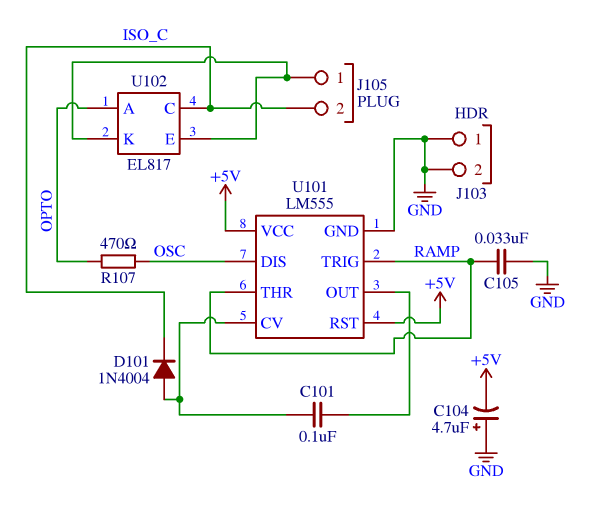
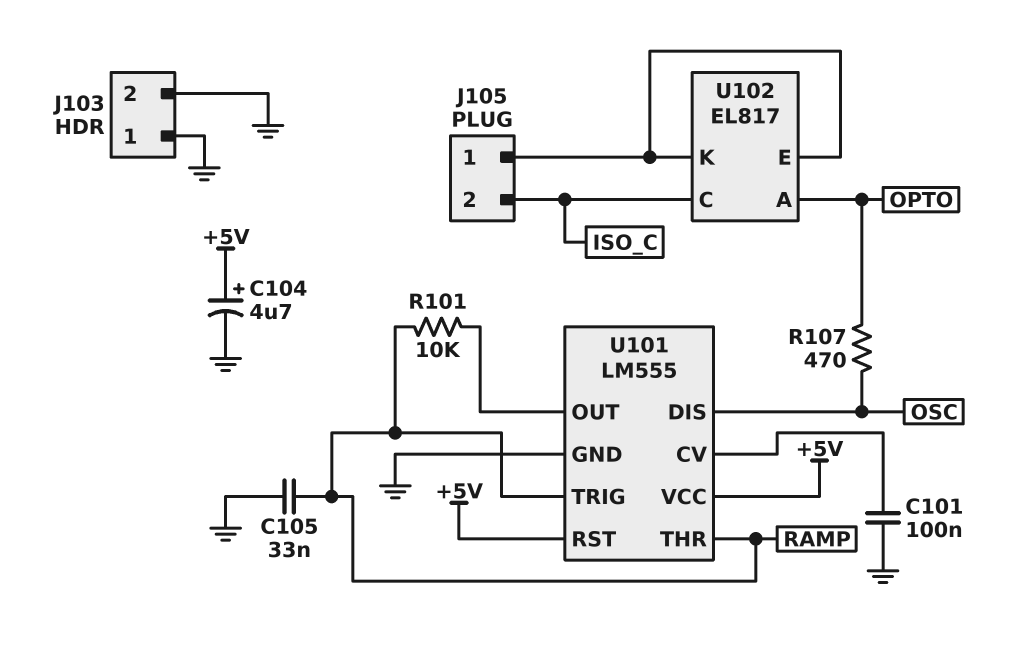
C101: 100nF (U101/CV, U101/OUT) -> 100nF (GND, U101/CV)
C104: 4.7uF (plus GND, minus +5V) -> 4.7uF (plus +5V, minus GND)
D101: diode 1N4004 (A U101/CV, K ISO_C) -> none
R101: none -> 10k (RAMP, U101/OUT)

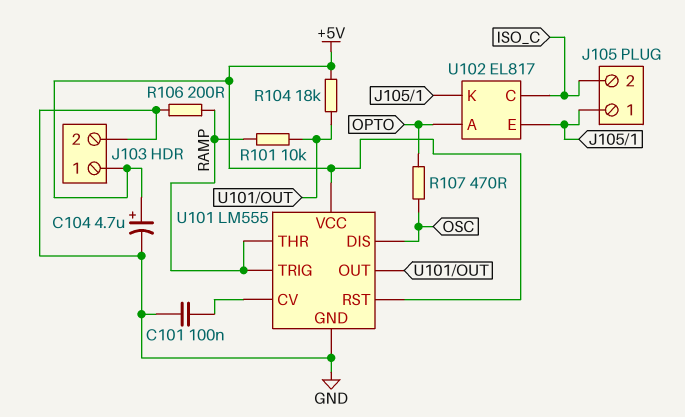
C105: 33nF (GND, RAMP) -> none
J103 pin 1: GND -> +5V
R104: none -> 18k (+5V, U101/OUT)
R106: none -> 200 (GND, RAMP)

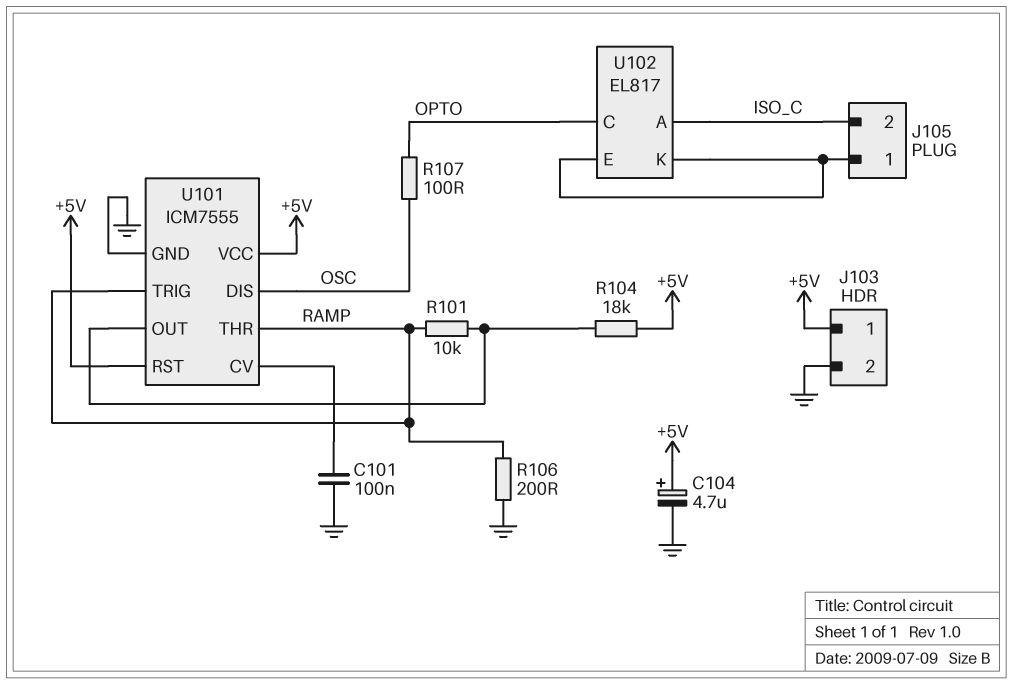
R107: 470 (OPTO, OSC) -> 100 (OPTO, OSC)
U101: LM555 -> ICM7555
U102 pin A: OPTO -> ISO_C
U102 pin C: ISO_C -> OPTO

